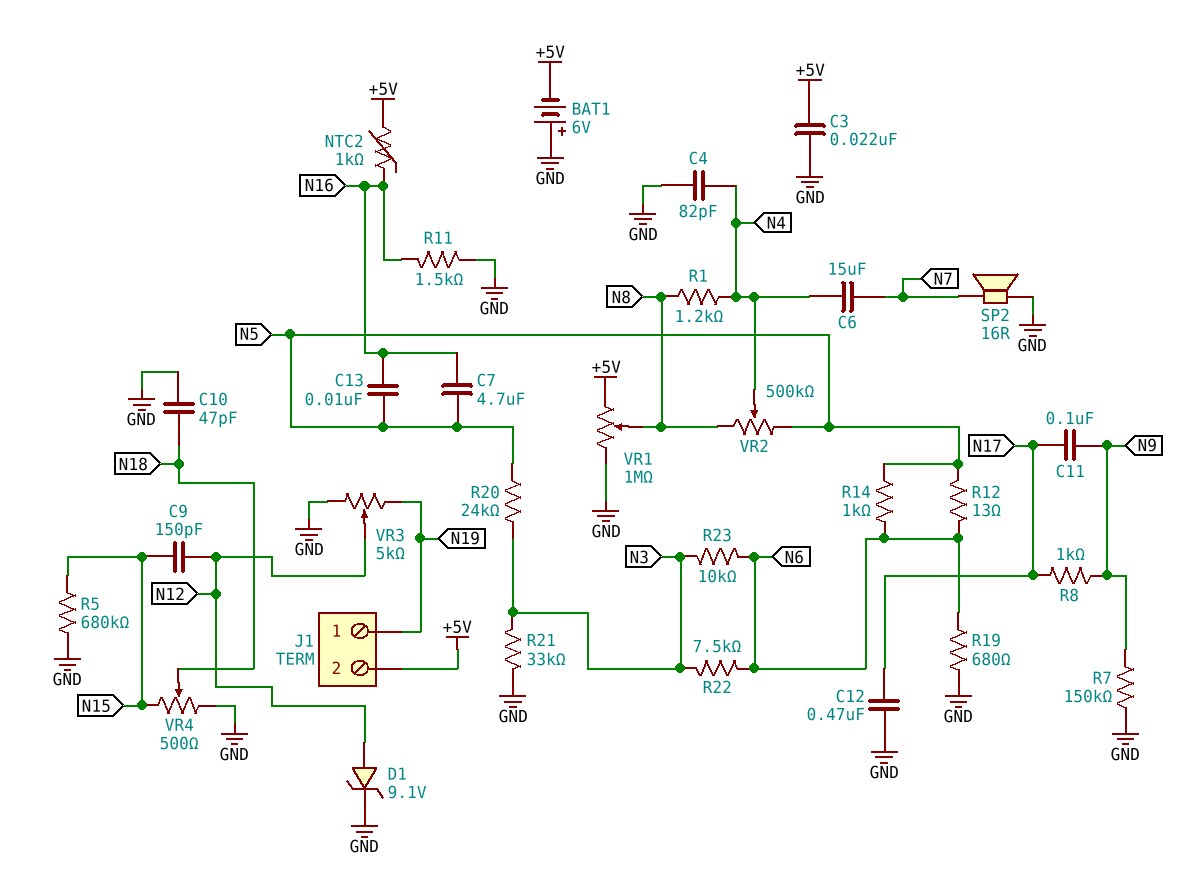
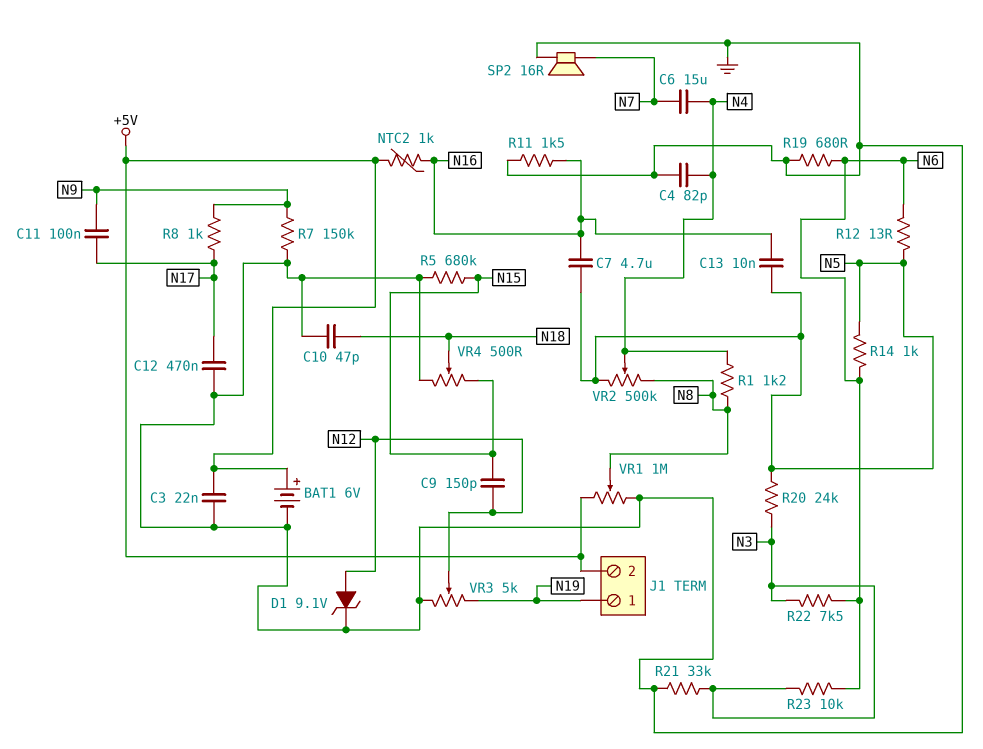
BAT1: 6V (plus GND, minus +5V) -> 6V (plus +5V, minus GND)

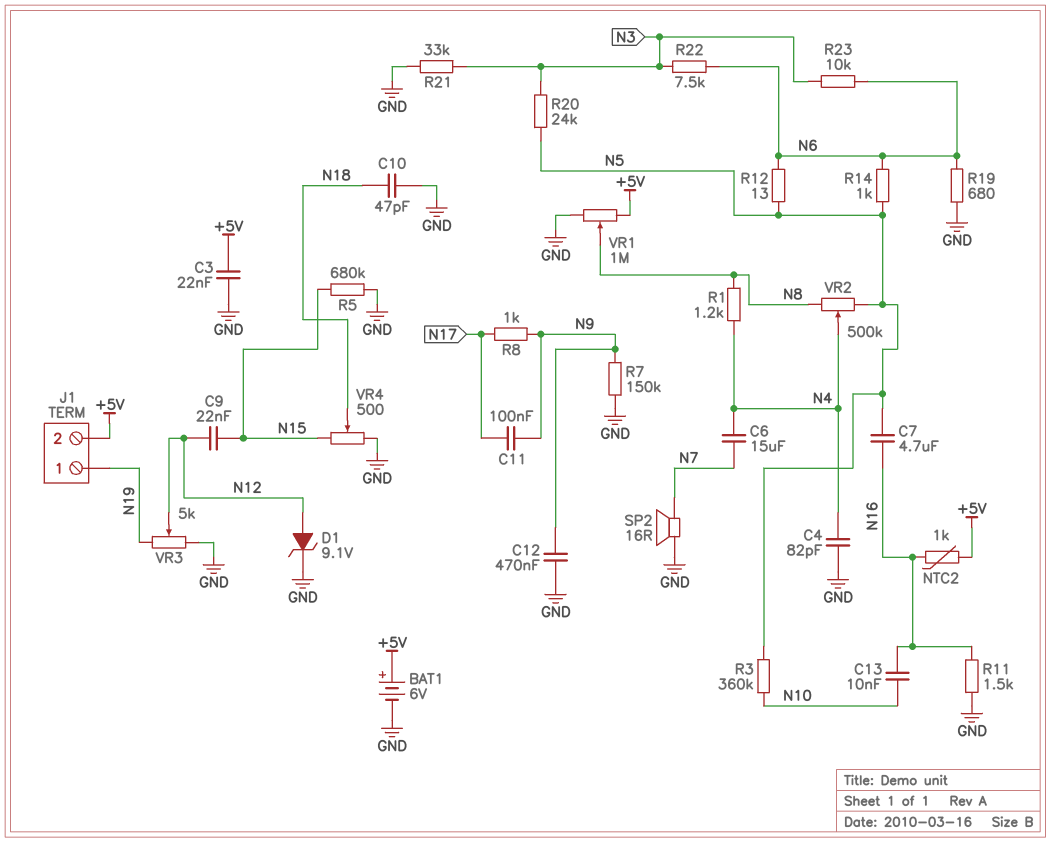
C9: 150pF (N12, N15) -> 22nF (N12, N15)
C12: 470nF (GND, N17) -> 470nF (GND, N9)
C13: 10nF (N5, N16) -> 10nF (N10, N16)
R3: none -> 360k (N5, N10)

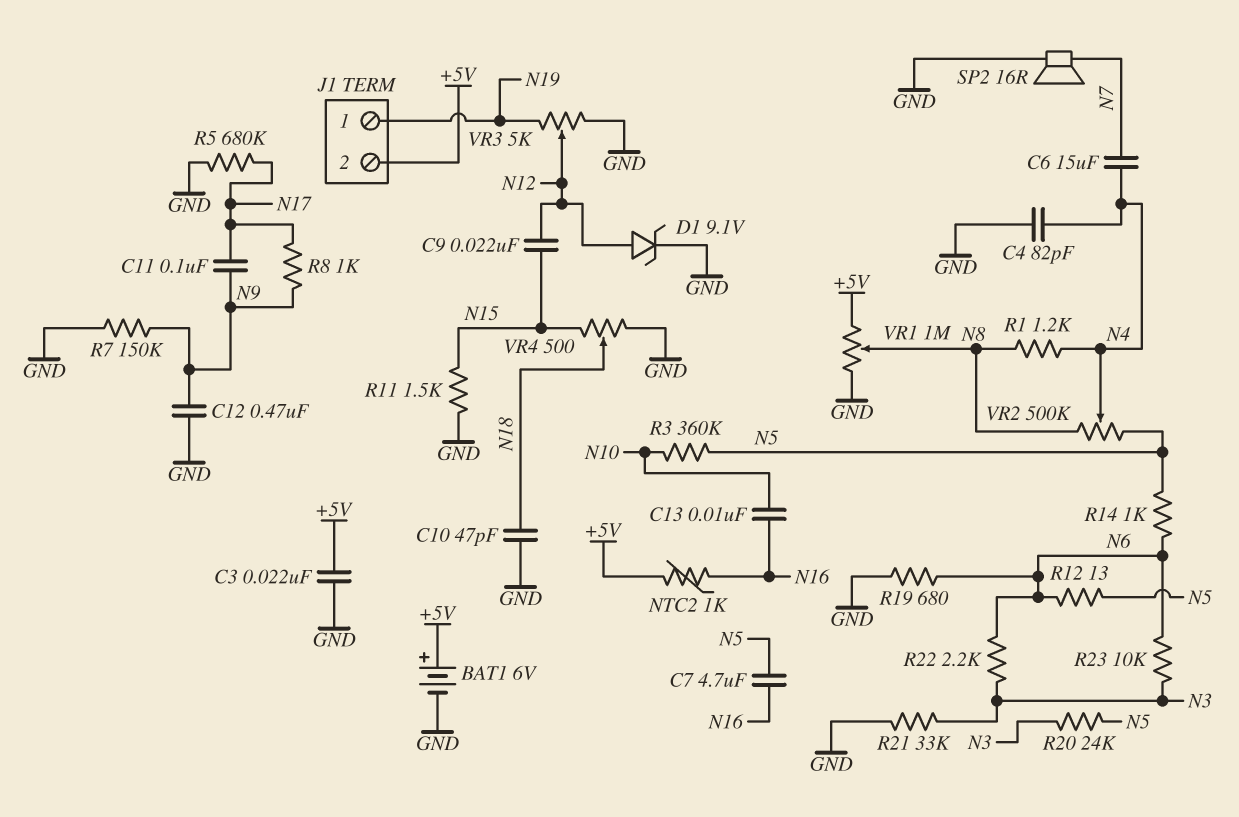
R5: 680k (GND, N15) -> 680k (GND, N17)
R11: 1.5k (GND, N16) -> 1.5k (GND, N15)
R22: 7.5k (N3, N6) -> 2.2k (N3, N6)

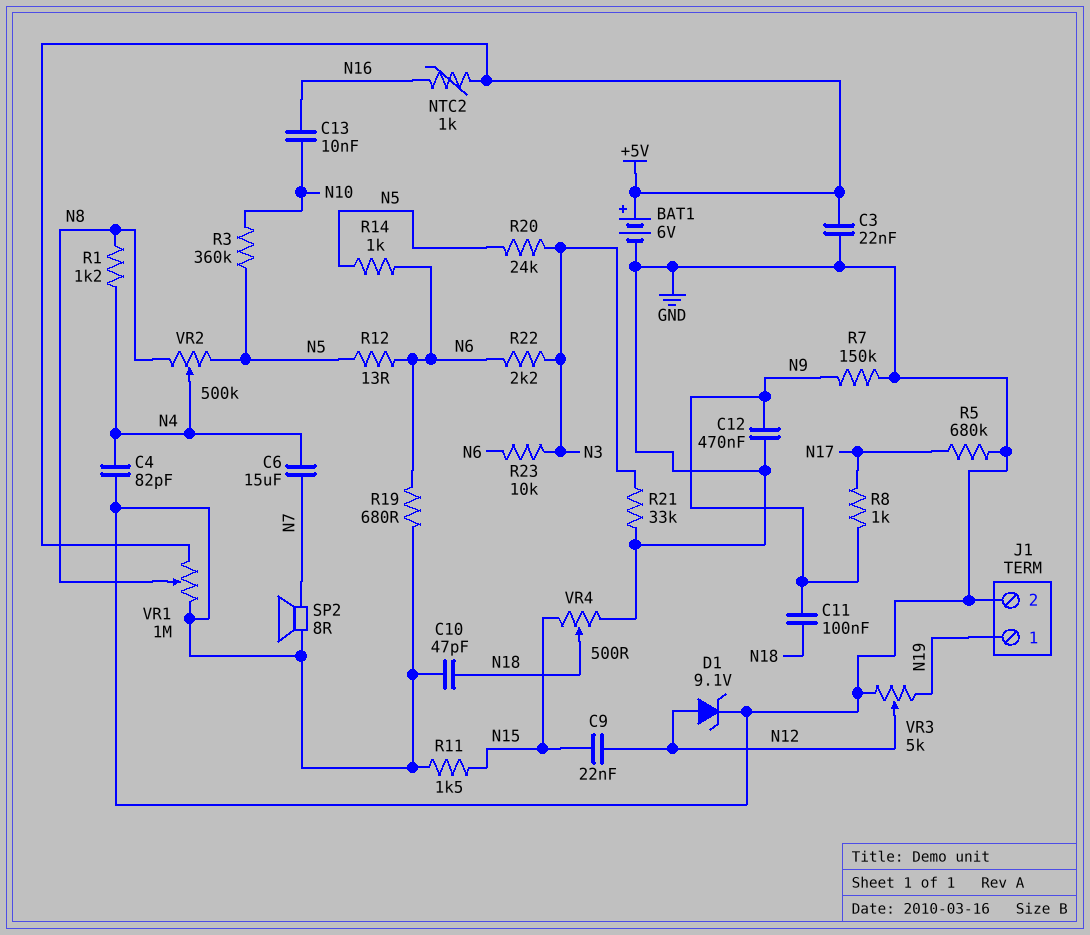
C7: 4.7uF (N5, N16) -> none
C11: 100nF (N9, N17) -> 100nF (N9, N18)
J1 pin 2: +5V -> GND
SP2: speaker 16R (GND, N7) -> speaker 8R (GND, N7)

